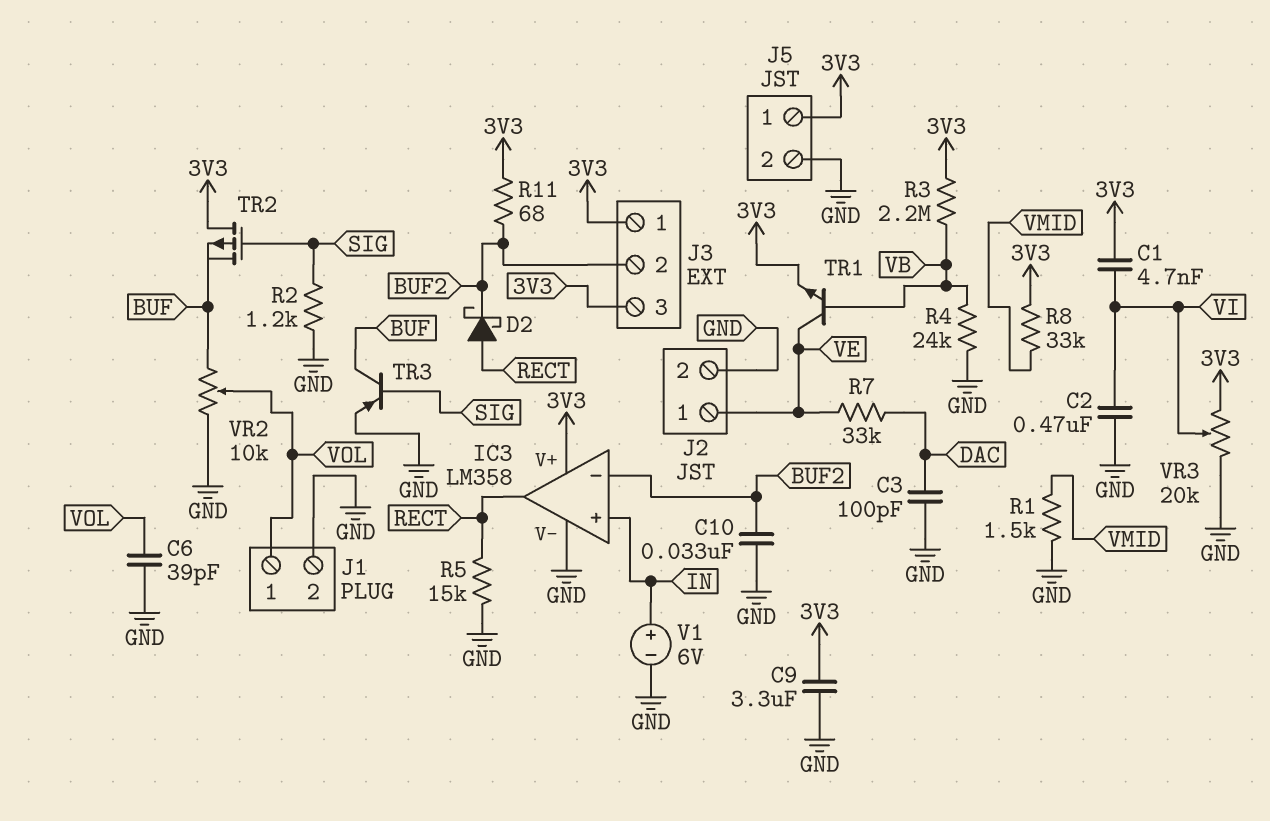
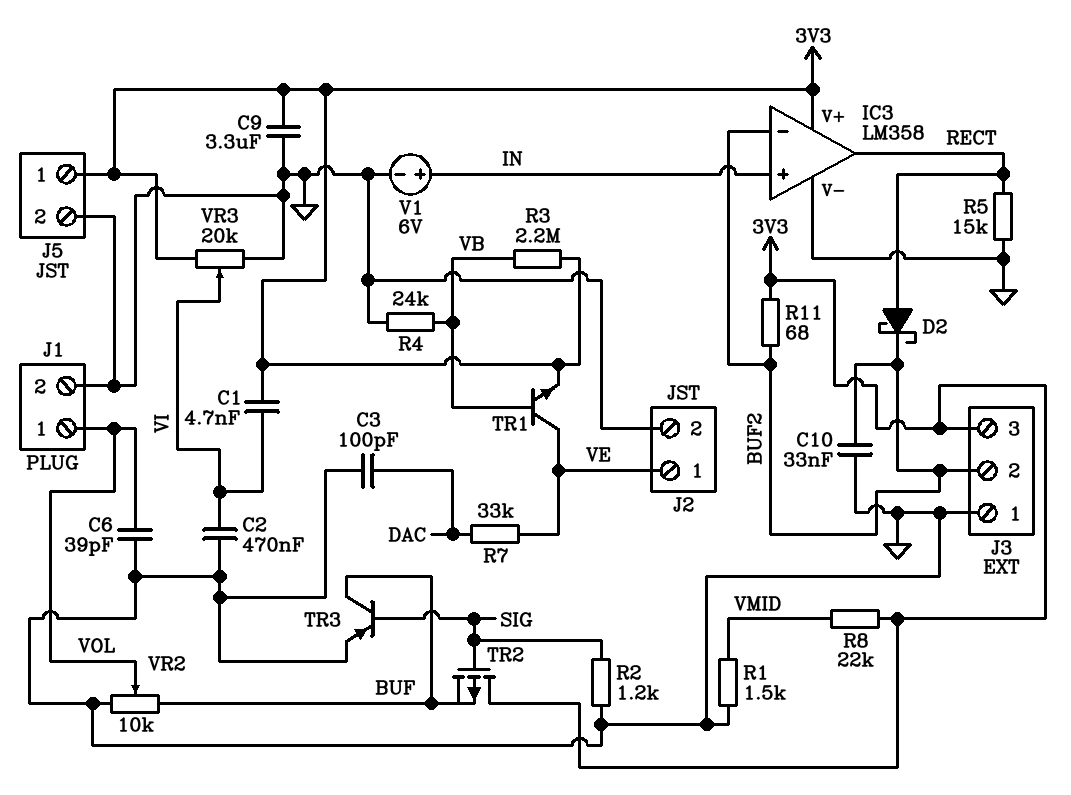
J3 pin 1: 3V3 -> GND
R8: 33k (3V3, VMID) -> 22k (3V3, VMID)

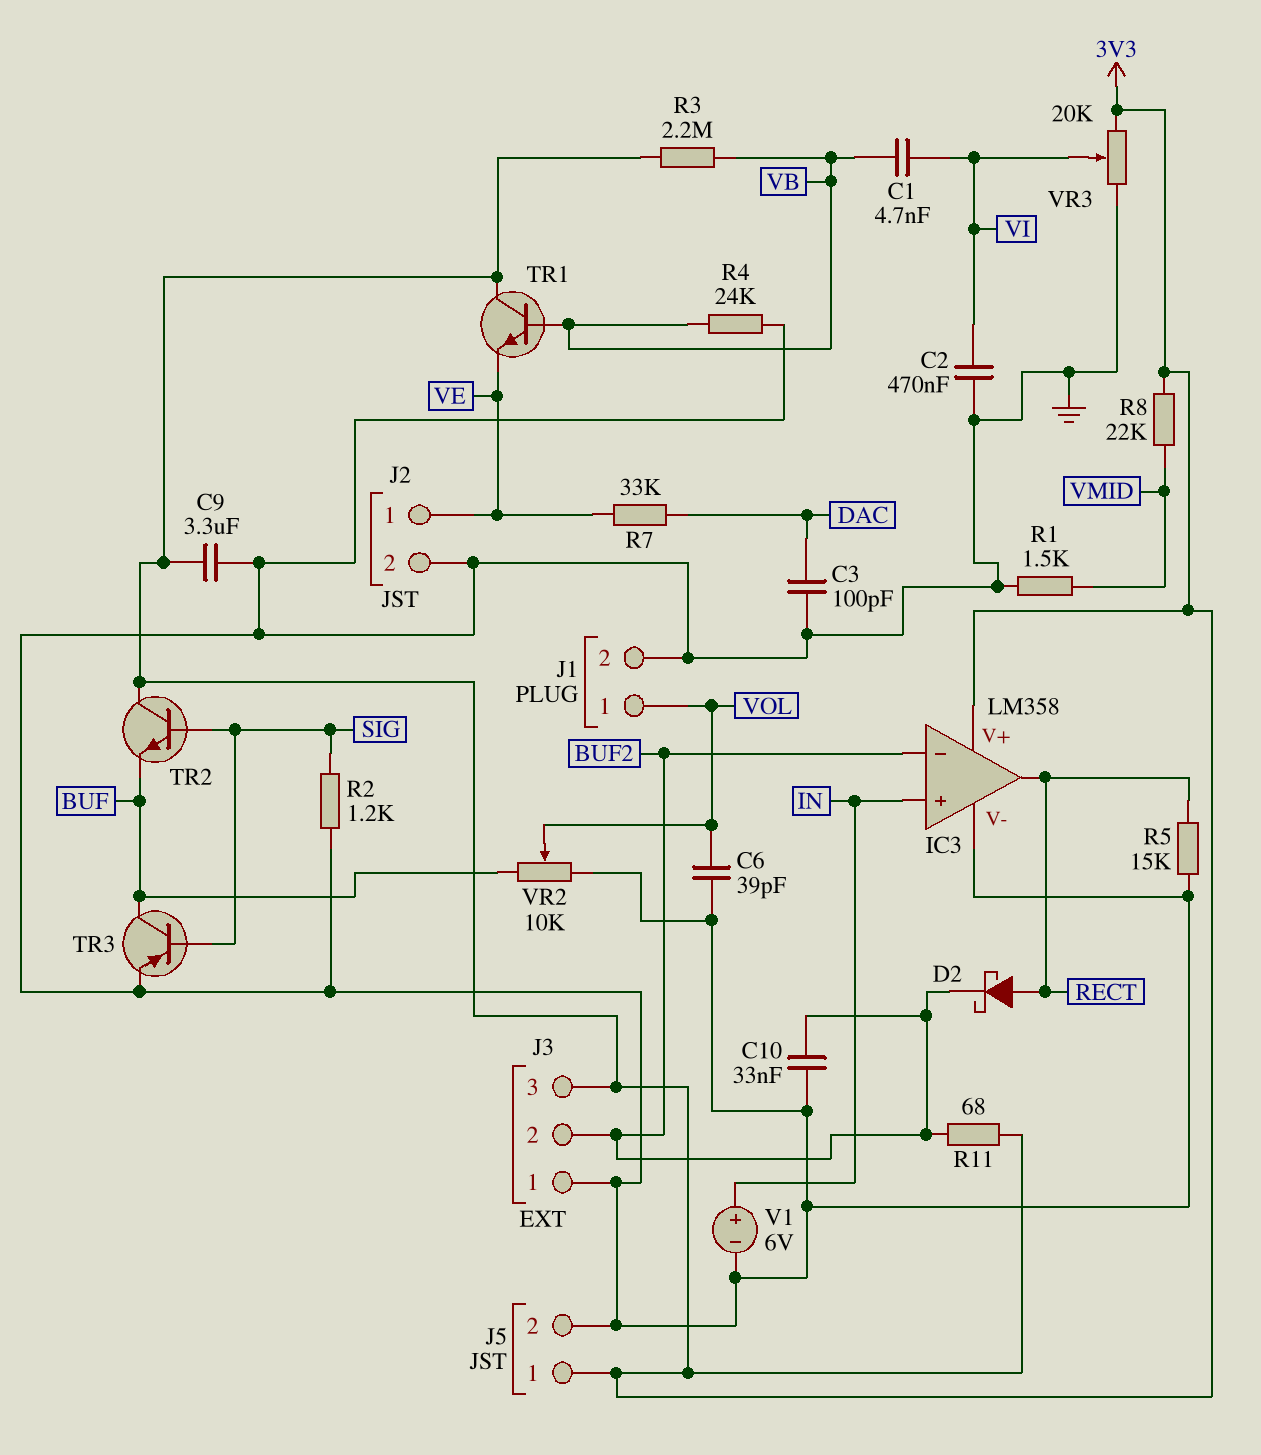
C1: 4.7nF (3V3, VI) -> 4.7nF (VB, VI)
TR1: NPN (B VB, C VE, E 3V3) -> NPN (B VB, C 3V3, E VE)
TR2: PMOS (G SIG, D 3V3, S BUF) -> NPN (B SIG, C 3V3, E BUF)

